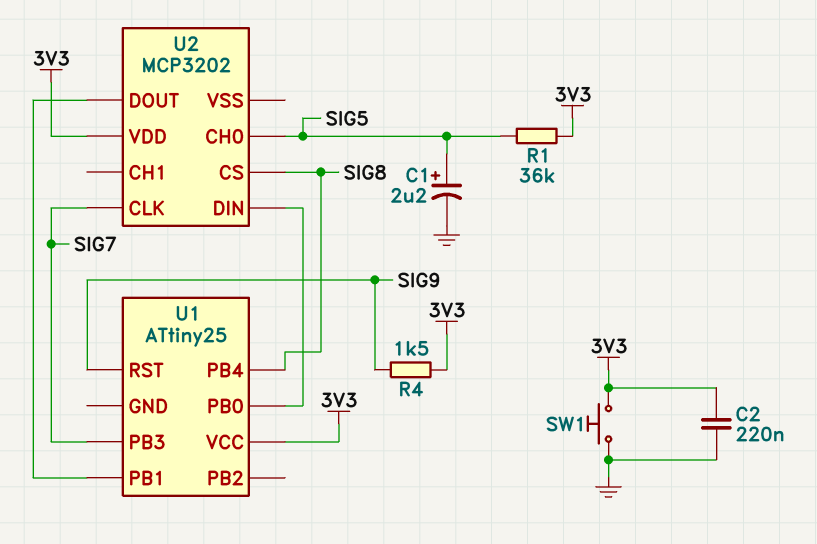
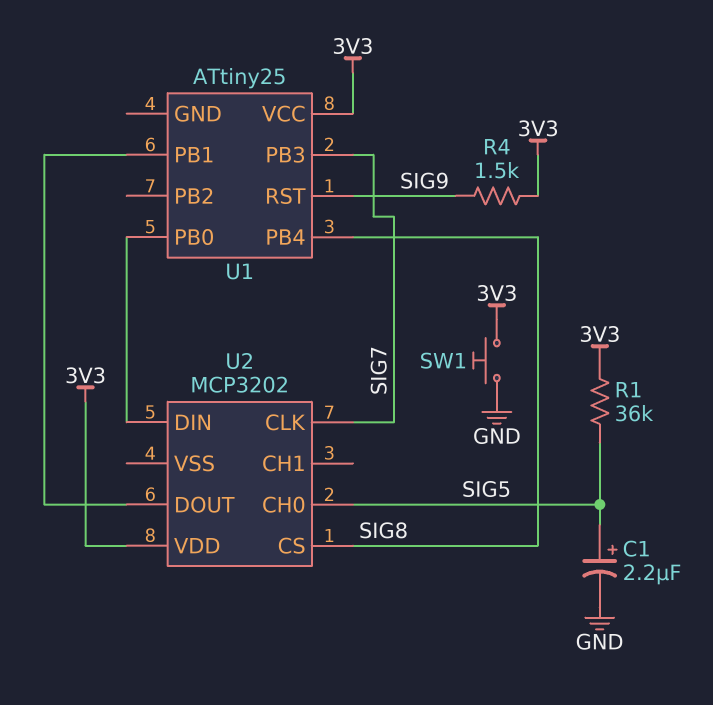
C2: 220nF (3V3, GND) -> none

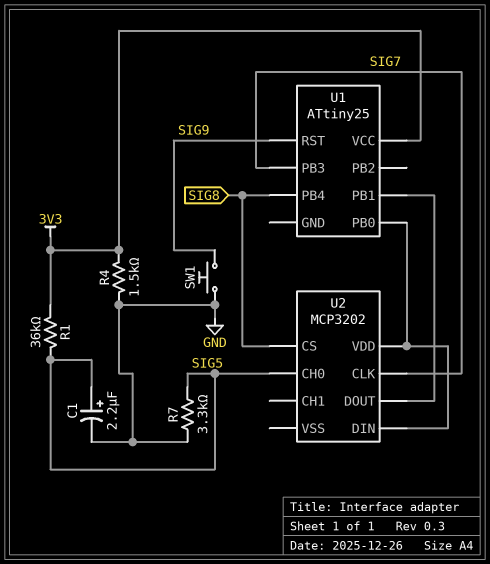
R4: 1.5k (3V3, SIG9) -> 1.5k (3V3, GND)
R7: none -> 3.3k (GND, SIG5)
SW1: button (3V3, GND) -> button (GND, SIG9)
U2 pin VDD: 3V3 -> U1/PB0

